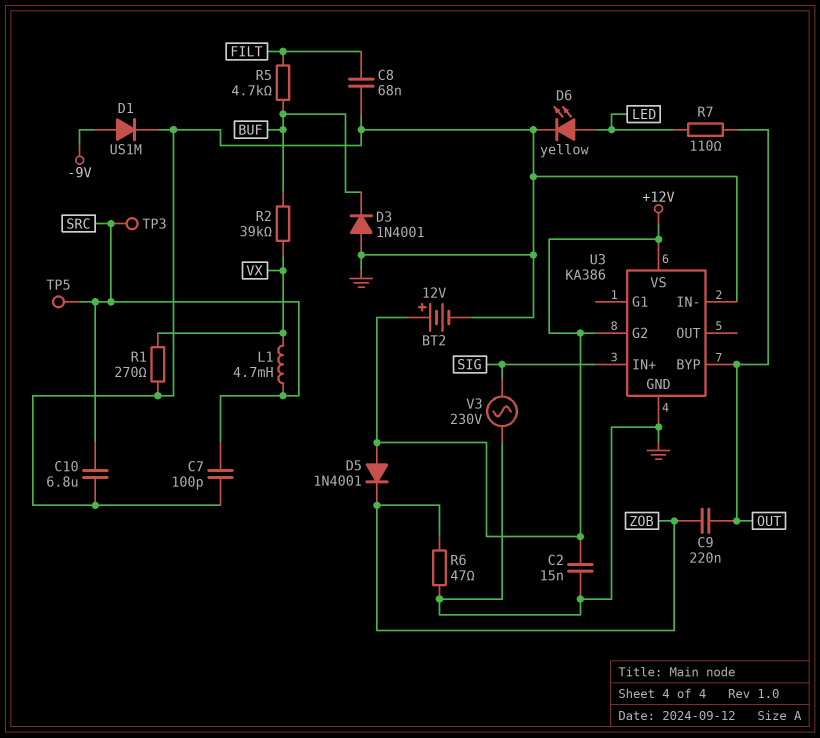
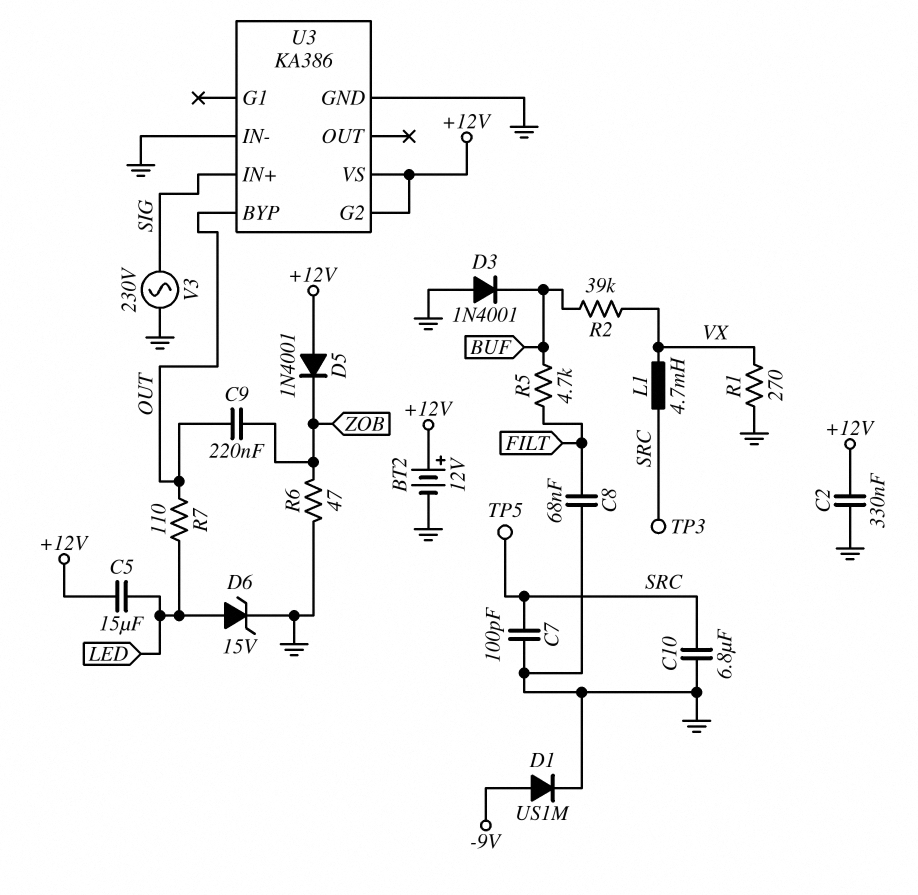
C2: 15nF (+12V, GND) -> 330nF (+12V, GND)
C5: none -> 15uF (+12V, LED)
D6: LED yellow (A LED, K GND) -> zener 15V (A LED, K GND)

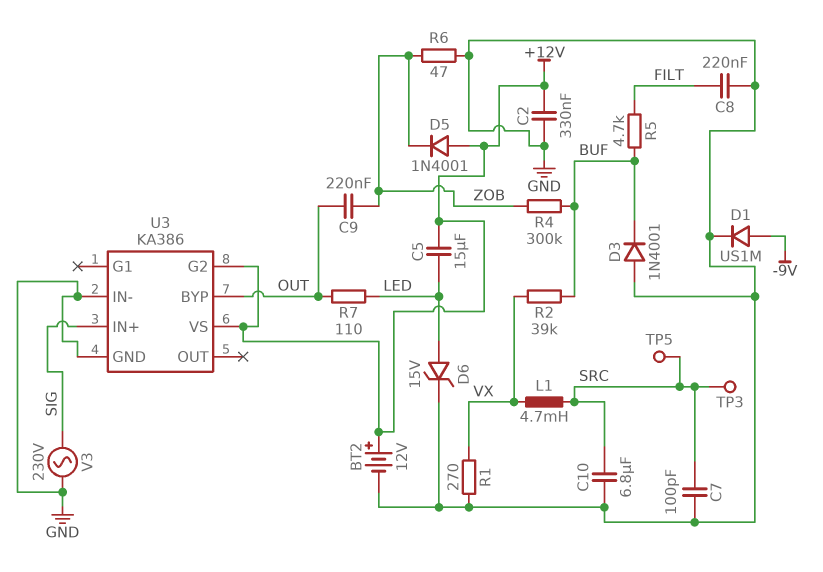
C8: 68nF (FILT, GND) -> 220nF (FILT, GND)
R4: none -> 300k (BUF, ZOB)

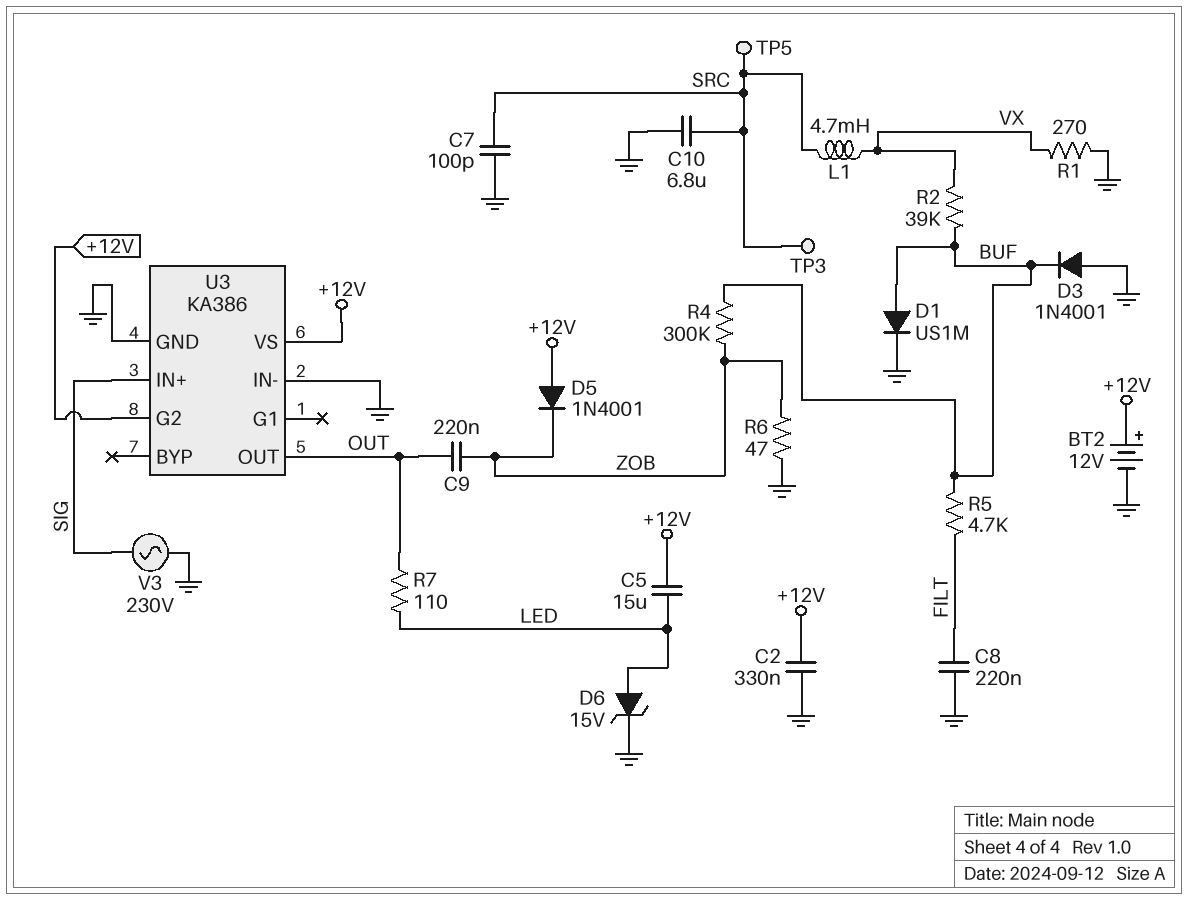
D1: diode US1M (A -9V, K GND) -> diode US1M (A BUF, K GND)
U3 pin BYP: OUT -> none
U3 pin OUT: none -> OUT

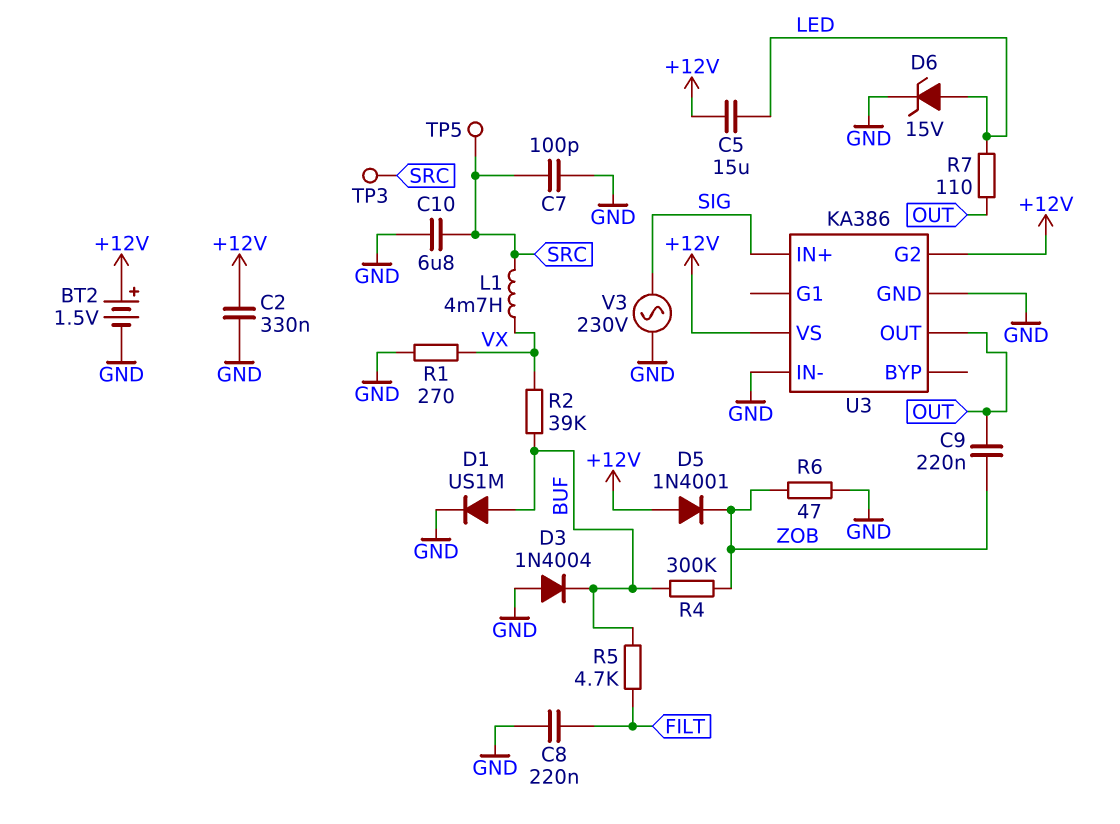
BT2: 12V (plus +12V, minus GND) -> 1.5V (plus +12V, minus GND)
D3: diode 1N4001 (A GND, K BUF) -> diode 1N4004 (A GND, K BUF)

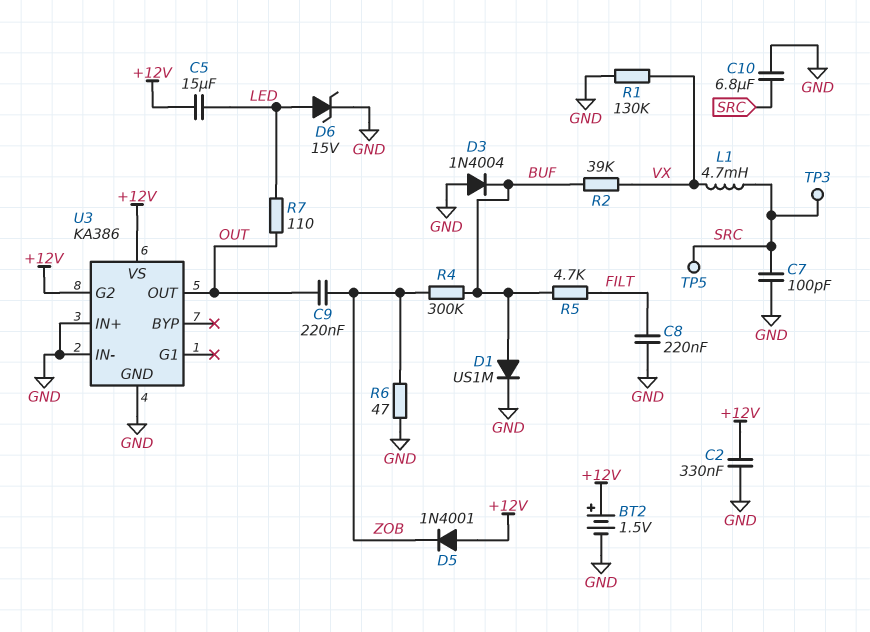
R1: 270 (GND, VX) -> 130k (GND, VX)
U3 pin IN+: SIG -> GND
V3: AC 230V (GND, SIG) -> none

